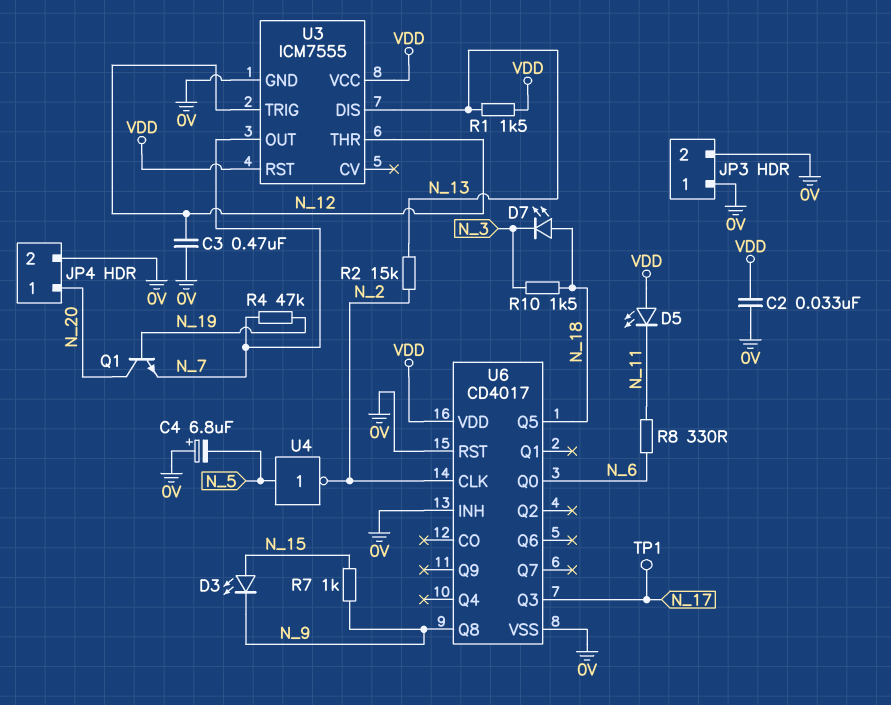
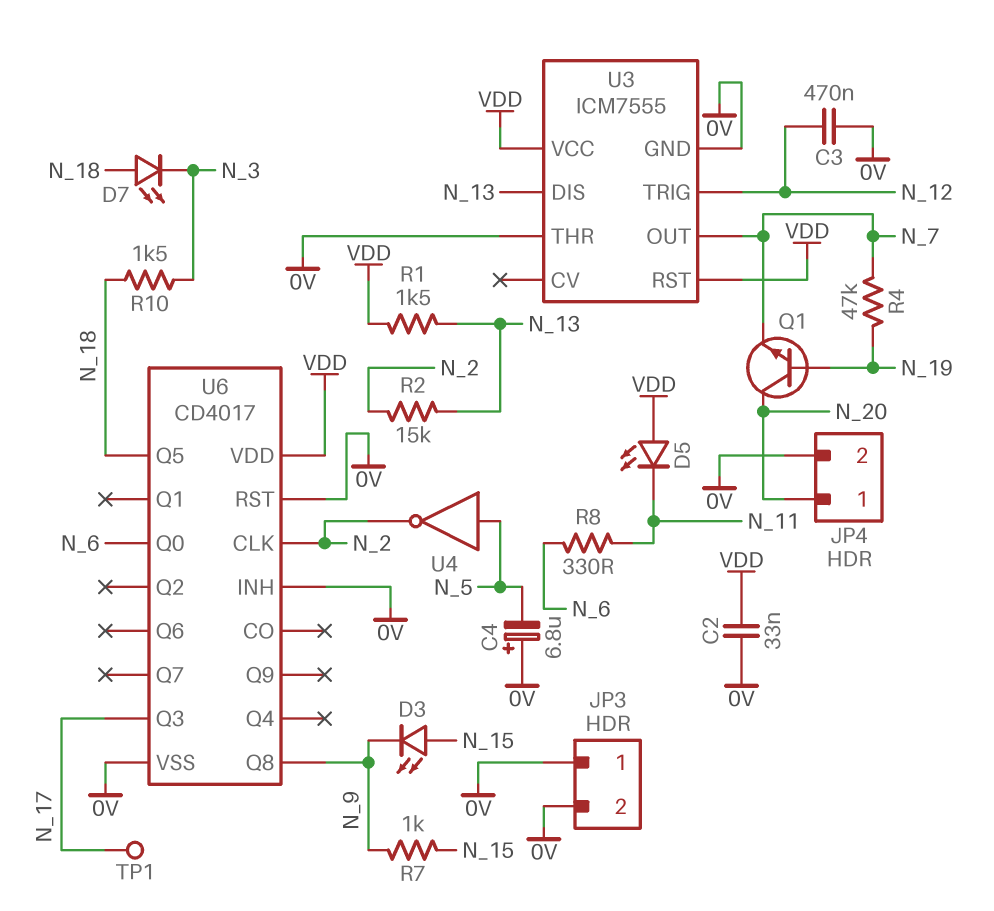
U3 pin THR: N_12 -> 0V

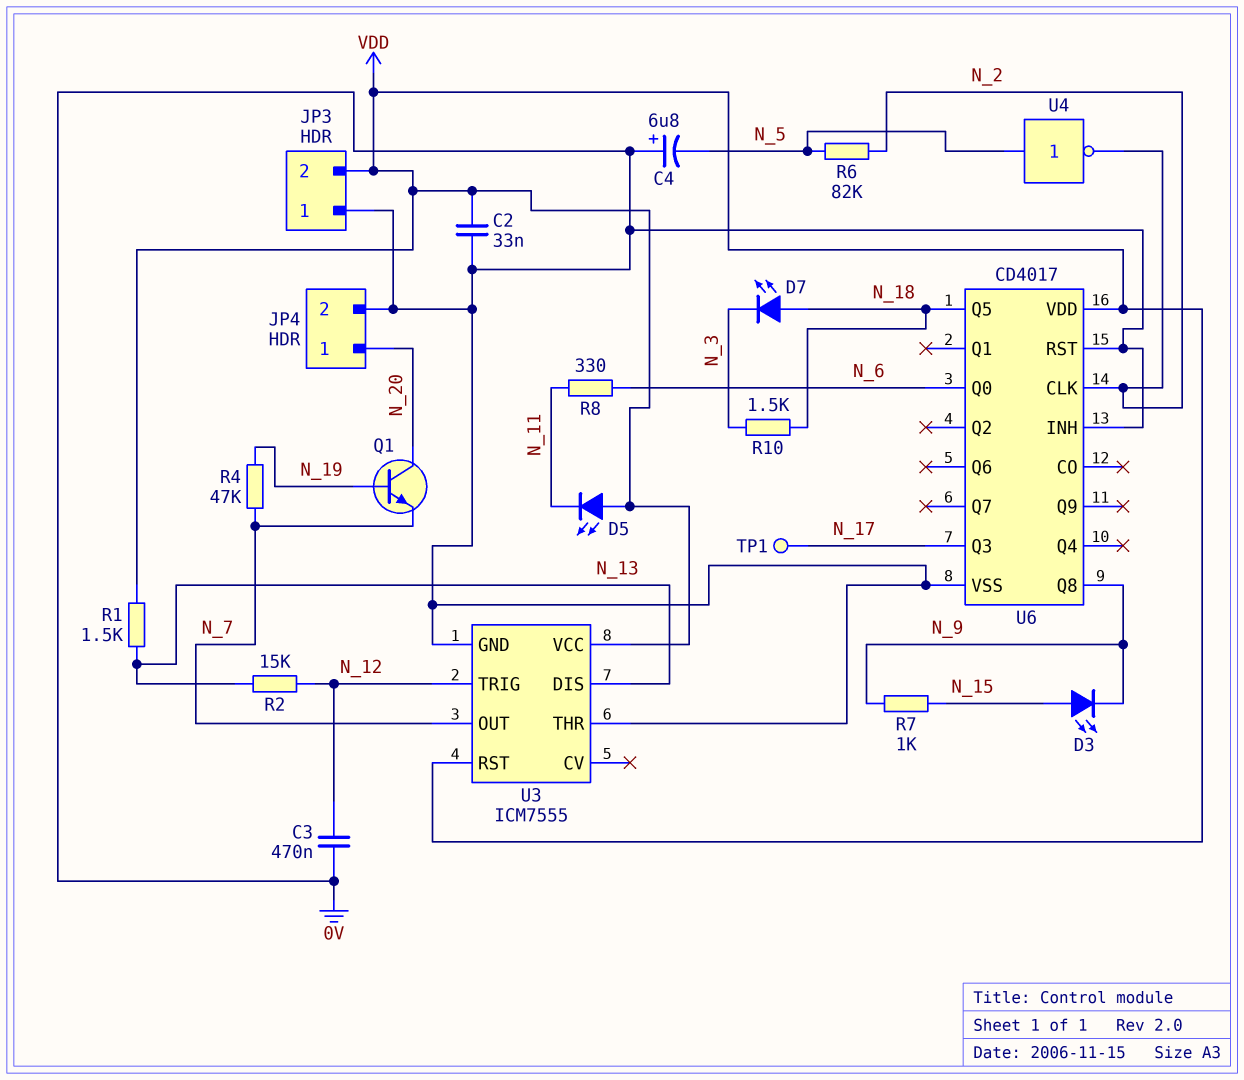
JP3 pin 2: 0V -> VDD
R2: 15k (N_2, N_13) -> 15k (N_12, N_13)
R6: none -> 82k (N_2, N_5)

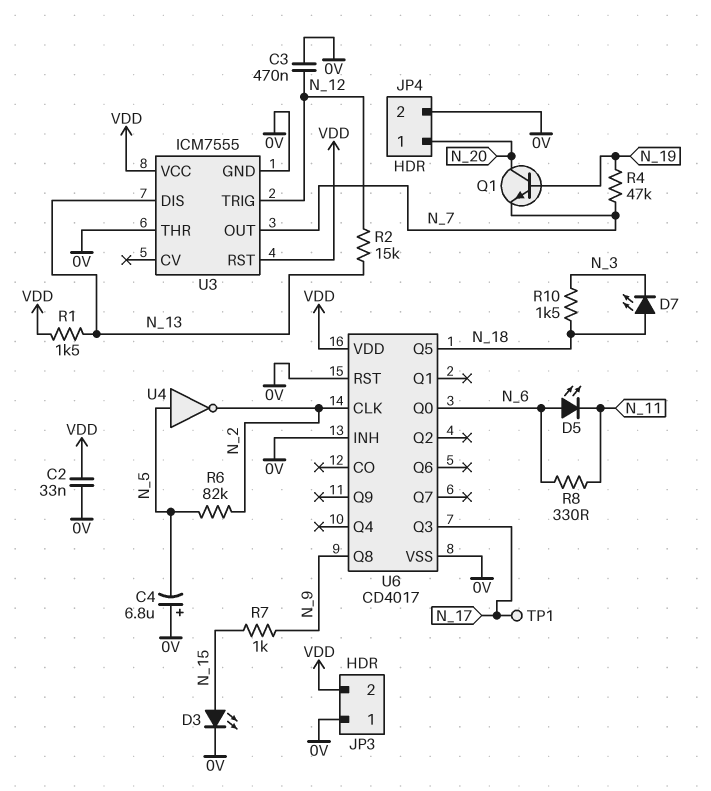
D3: LED (A N_15, K N_9) -> LED (A N_15, K 0V)
D5: LED (A VDD, K N_11) -> LED (A N_6, K N_11)

